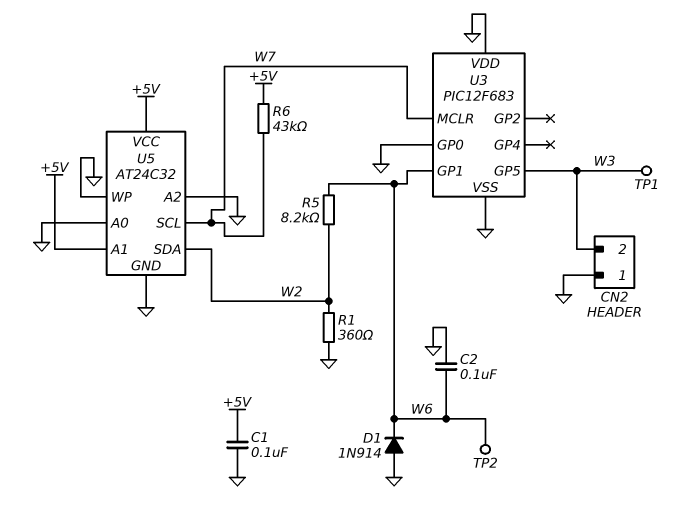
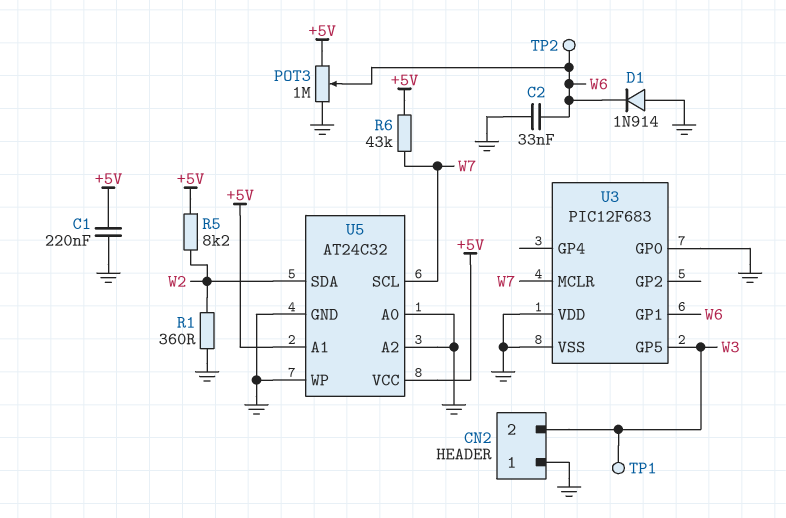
C1: 100nF (+5V, GND) -> 220nF (+5V, GND)
C2: 100nF (GND, W6) -> 33nF (GND, W6)
POT3: none -> 1M (+5V, GND, wiper W6)
R5: 8.2k (W2, W6) -> 8.2k (+5V, W2)

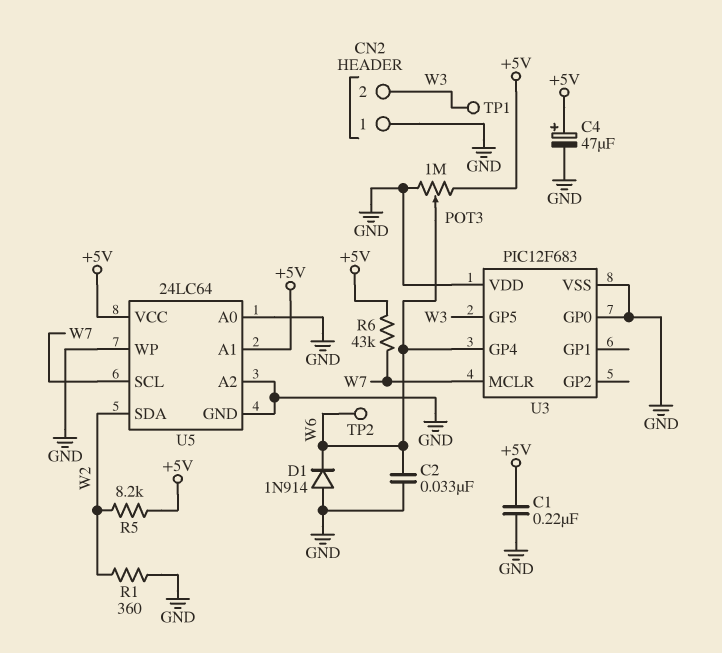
C4: none -> 47uF (plus +5V, minus GND)
U3 pin GP1: W6 -> none
U3 pin GP4: none -> W6
U5: AT24C32 -> 24LC64

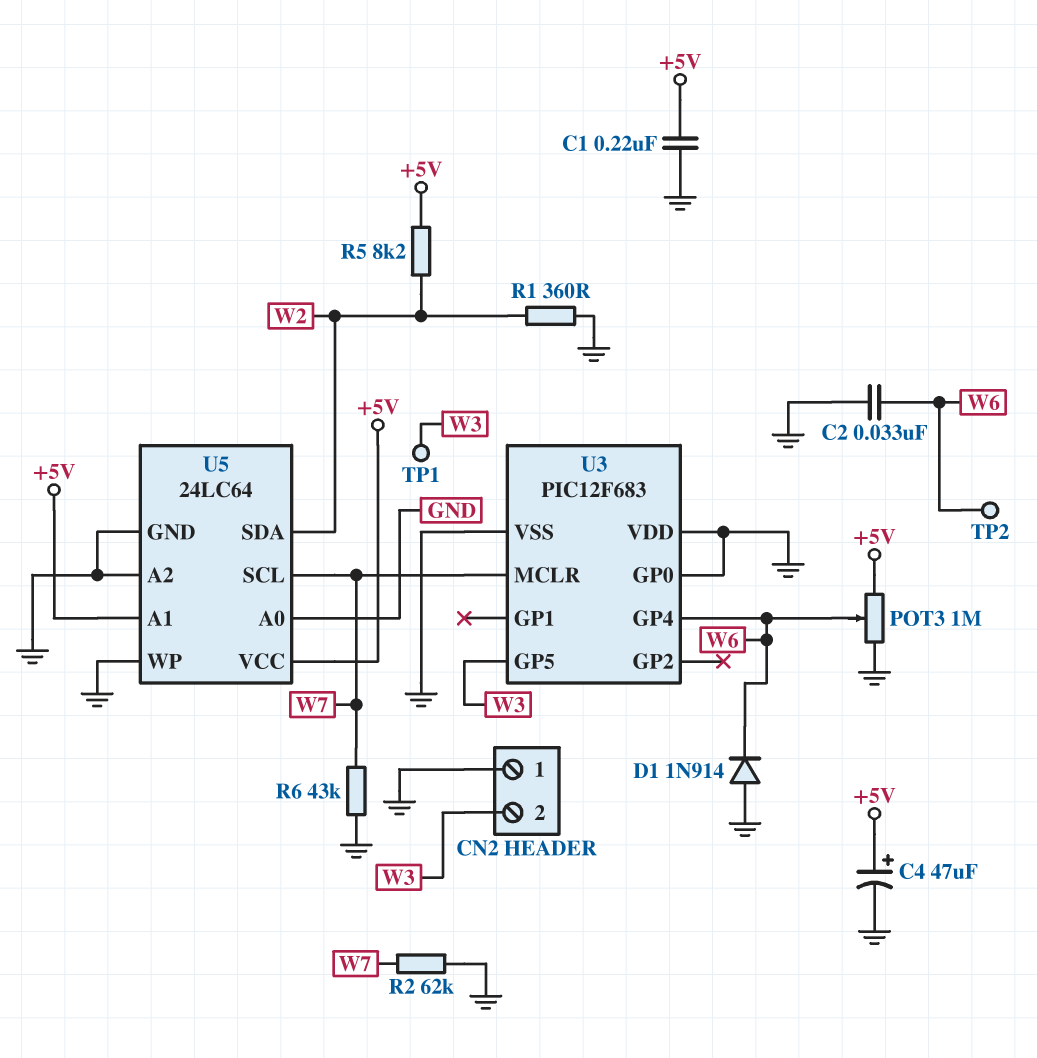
R2: none -> 62k (GND, W7)
R6: 43k (+5V, W7) -> 43k (GND, W7)

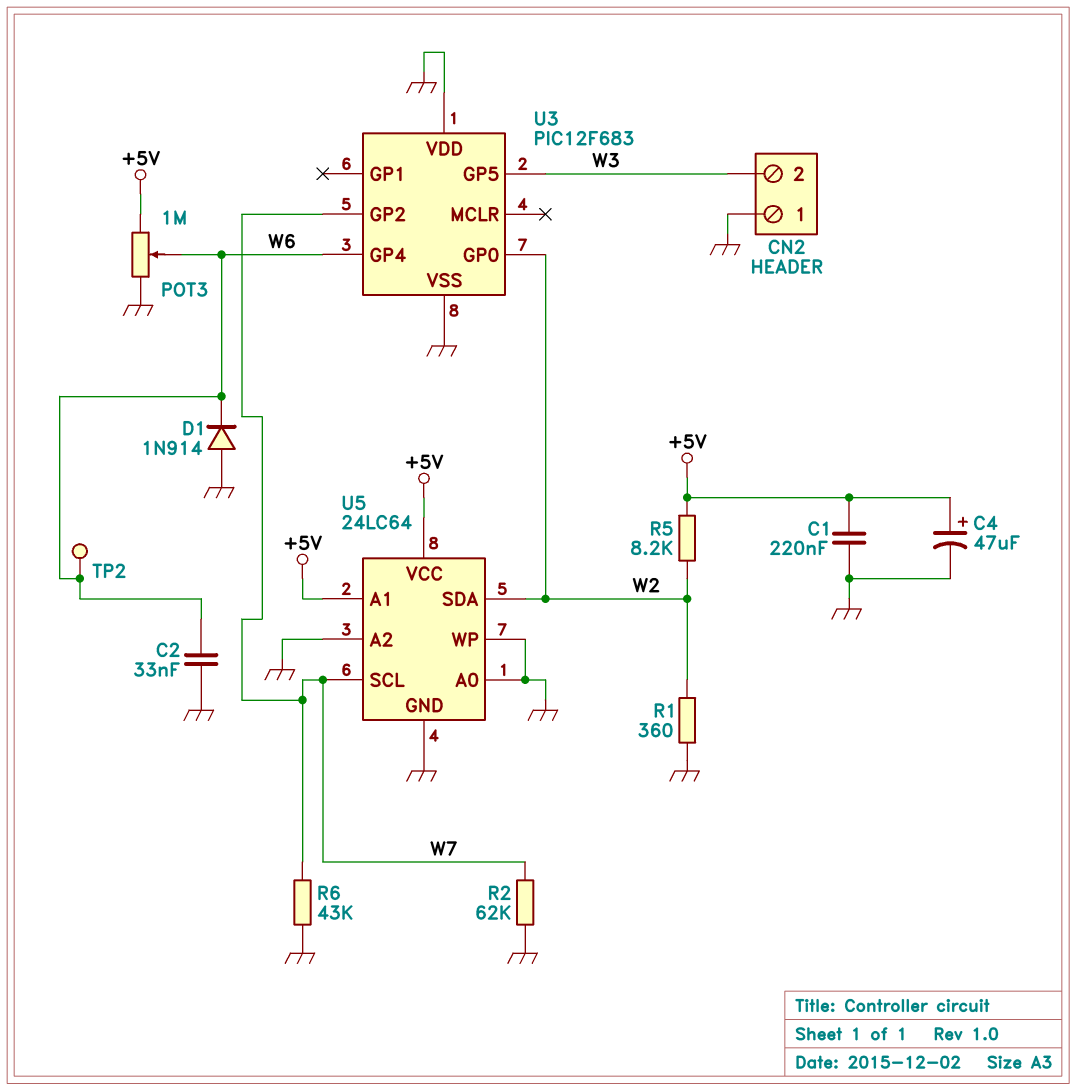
TP1: test point (W3) -> none
U3 pin GP0: GND -> W2
U3 pin GP2: none -> W7
U3 pin MCLR: W7 -> none

